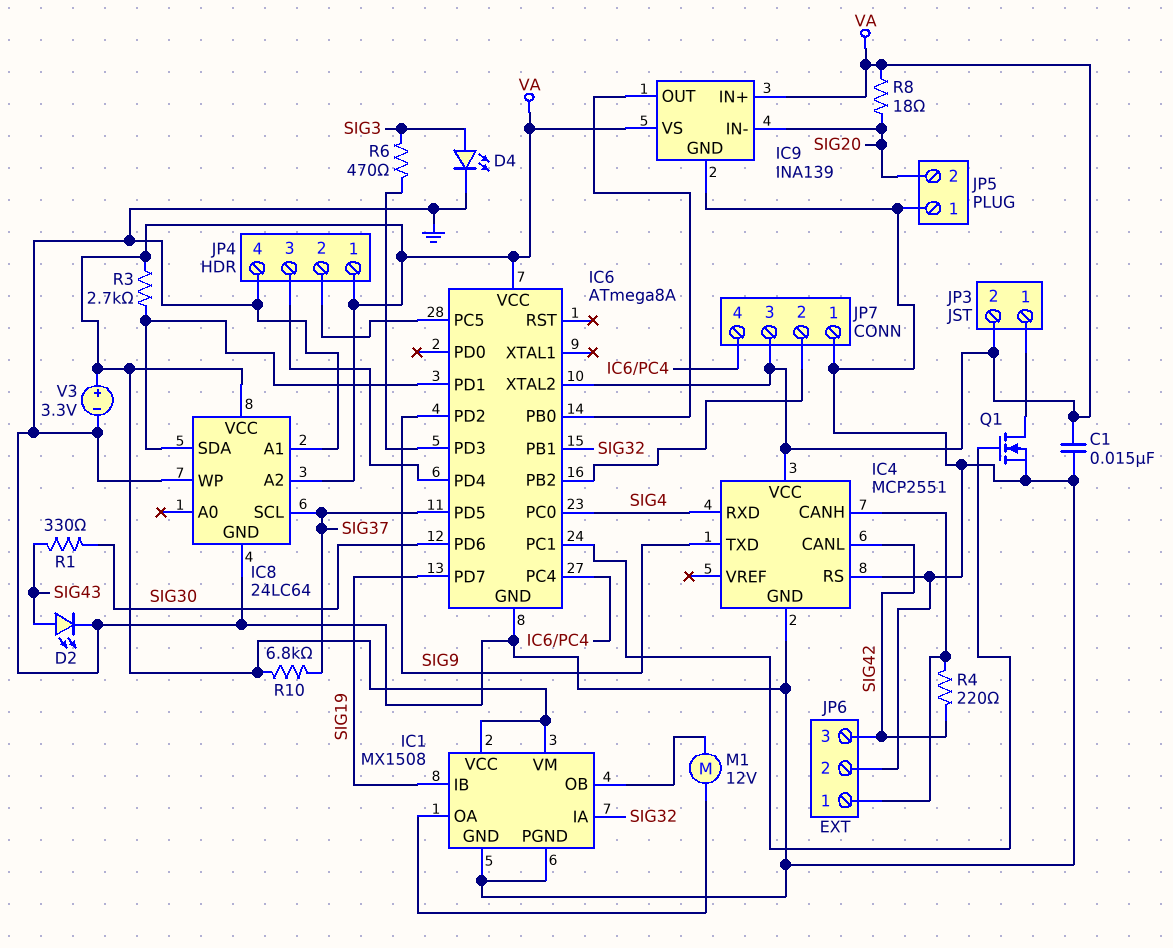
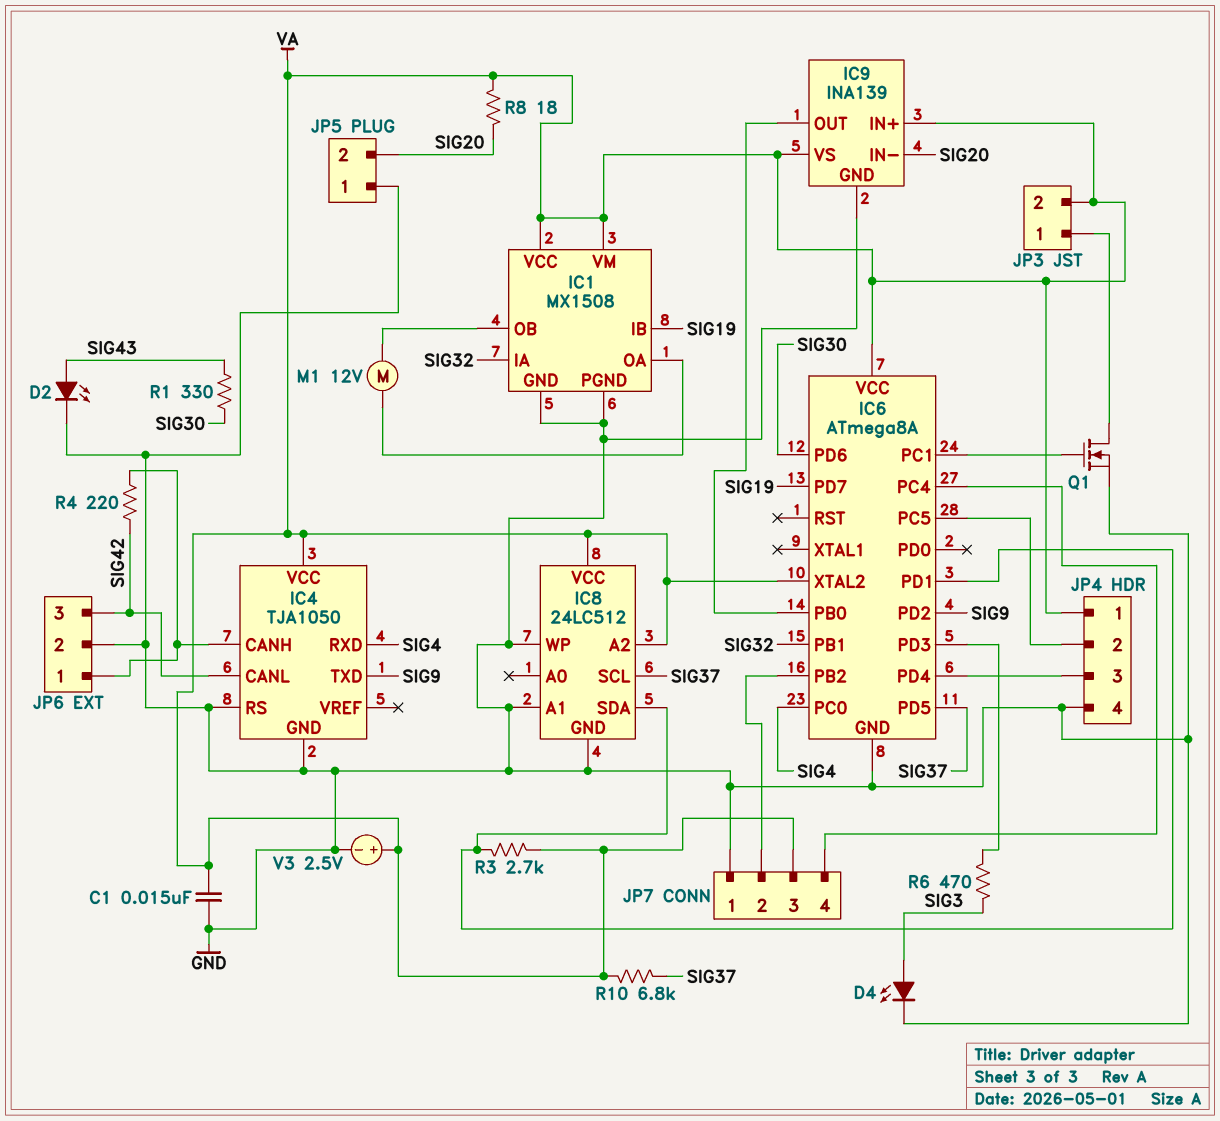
IC4: MCP2551 -> TJA1050
IC8: 24LC64 -> 24LC512
V3: 3.3V (plus VA, minus GND) -> 2.5V (plus VA, minus GND)

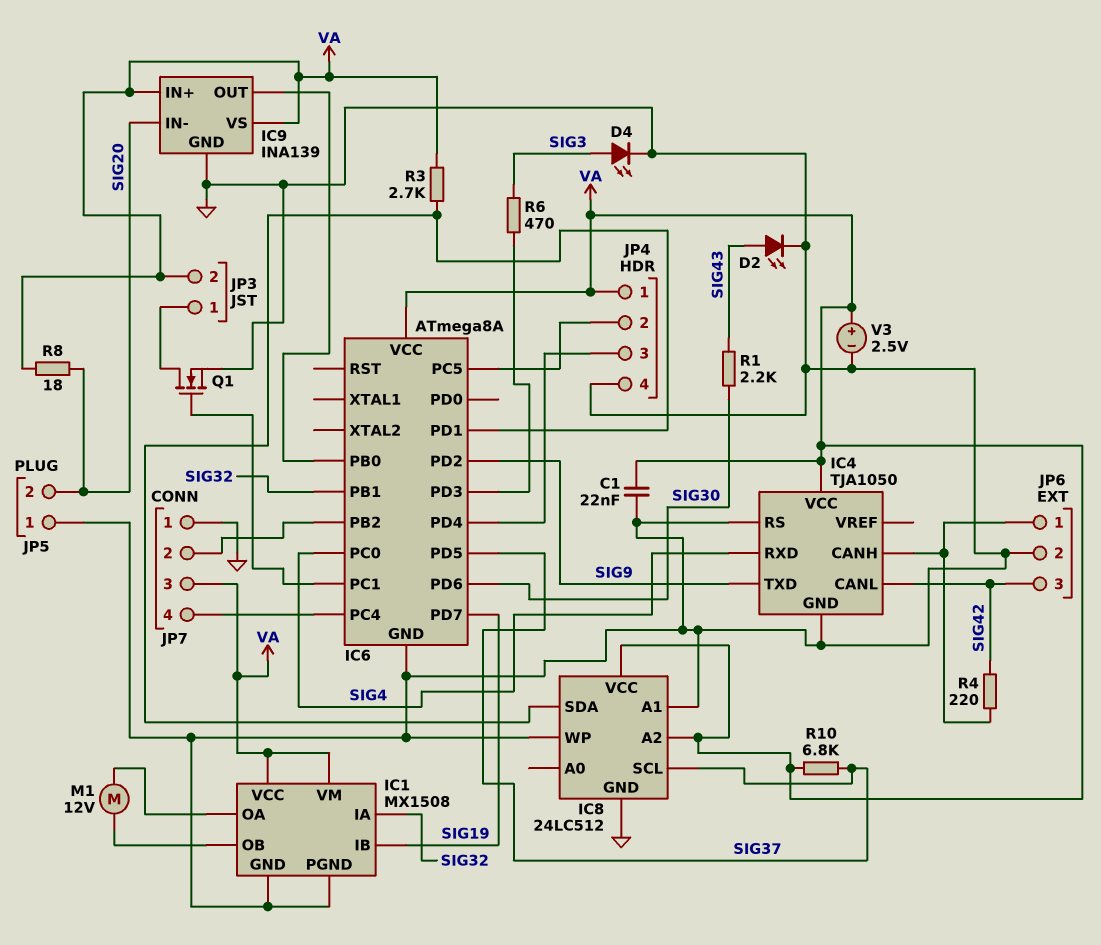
C1: 15nF (GND, VA) -> 22nF (GND, VA)
IC6 pin XTAL2: VA -> none
R1: 330 (SIG30, SIG43) -> 2.2k (SIG30, SIG43)

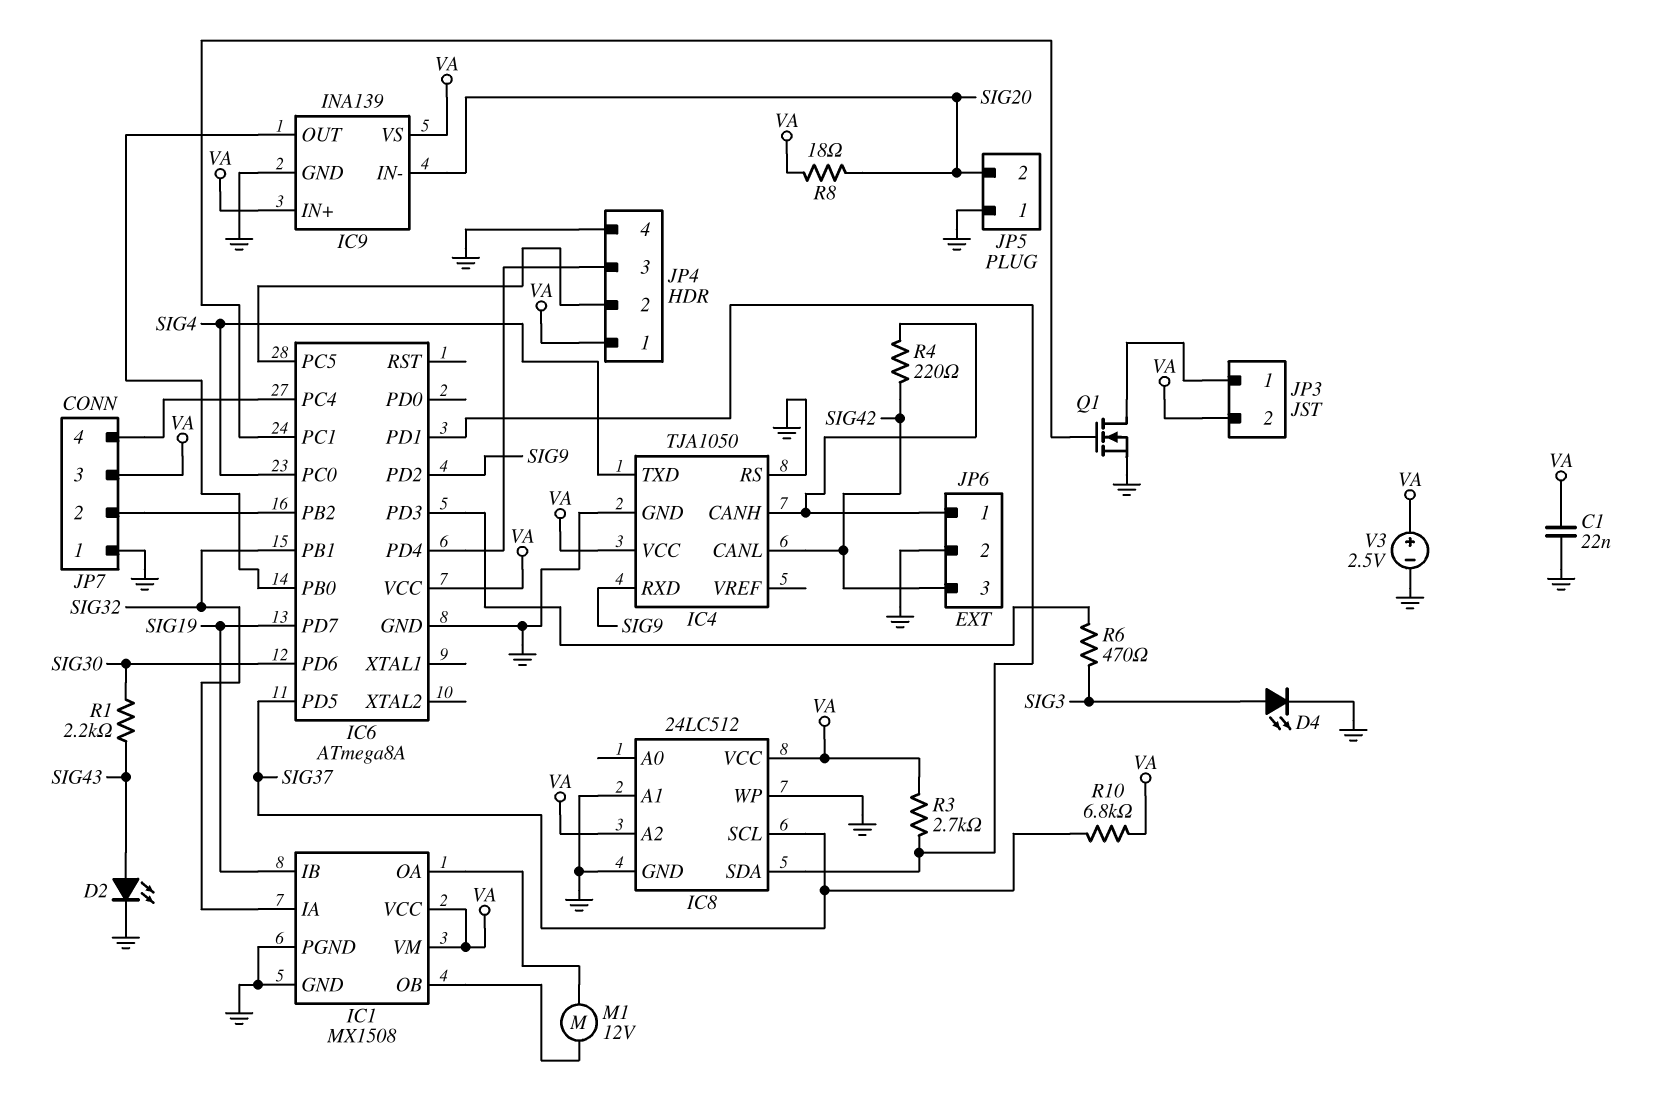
IC4 pin RXD: SIG4 -> SIG9
IC4 pin TXD: SIG9 -> SIG4

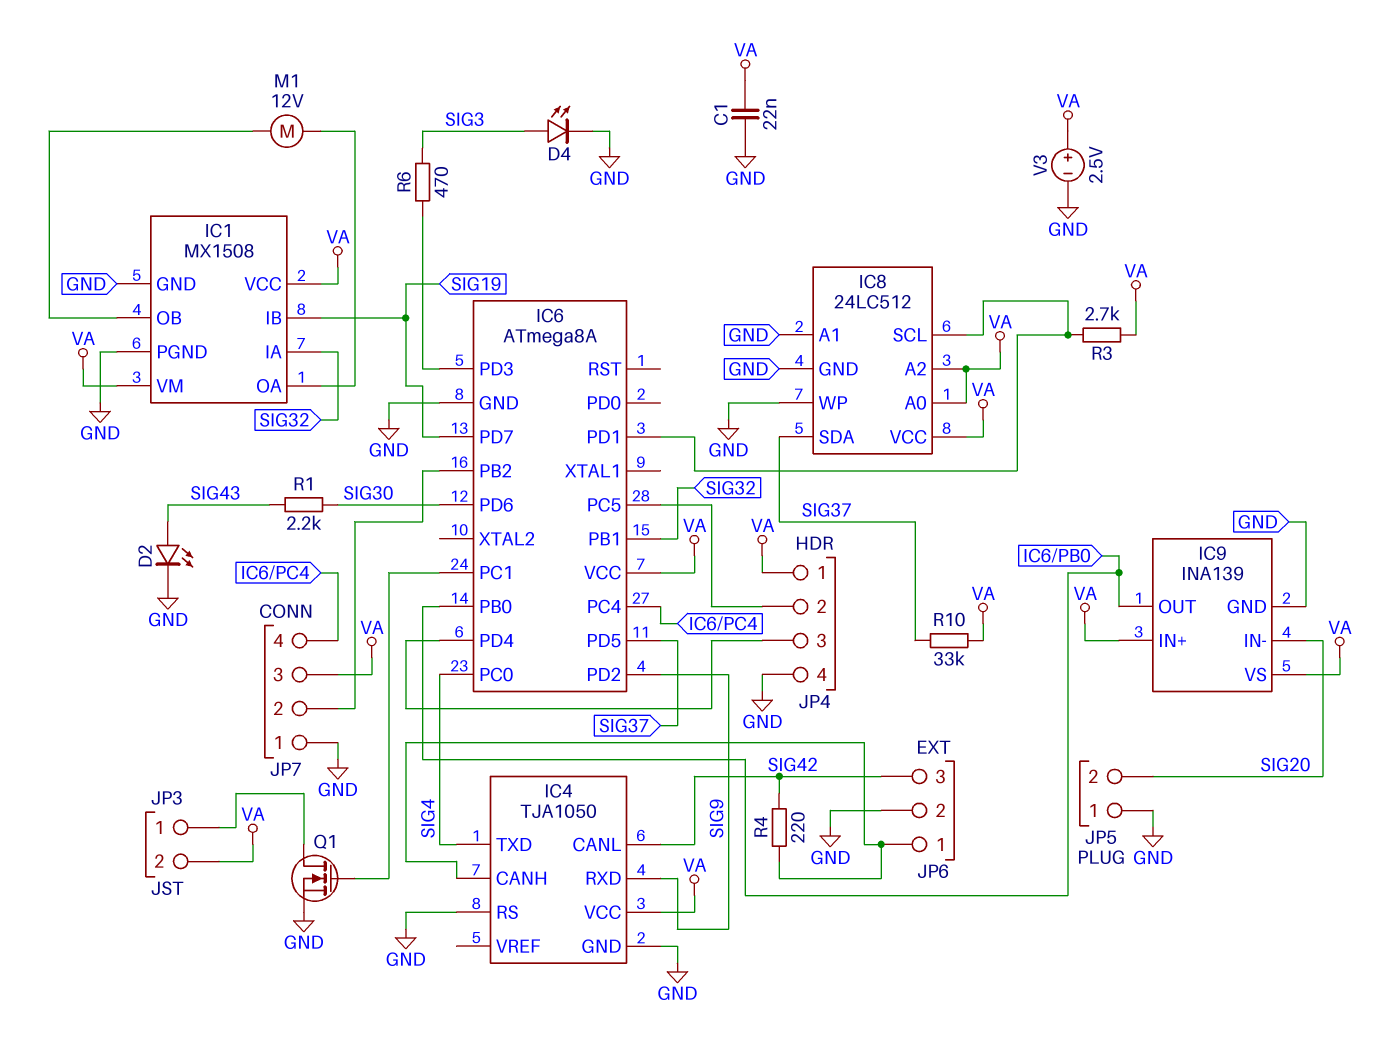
IC8 pin A0: none -> VA
IC8 pin SCL: SIG37 -> IC6/PD1
IC8 pin SDA: IC6/PD1 -> SIG37
R8: 18 (SIG20, VA) -> none
R10: 6.8k (SIG37, VA) -> 33k (SIG37, VA)

